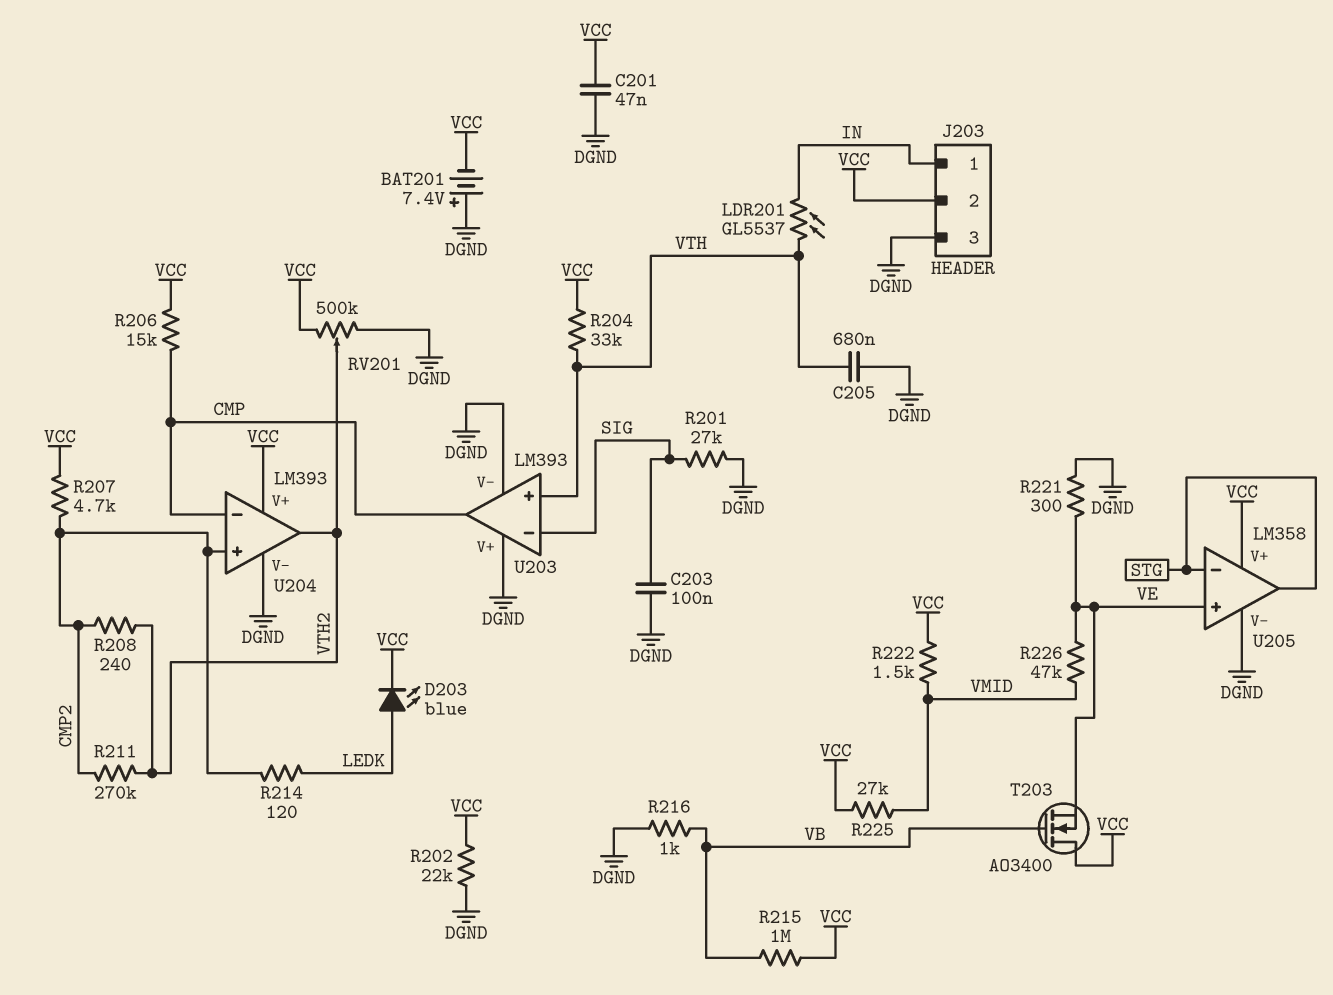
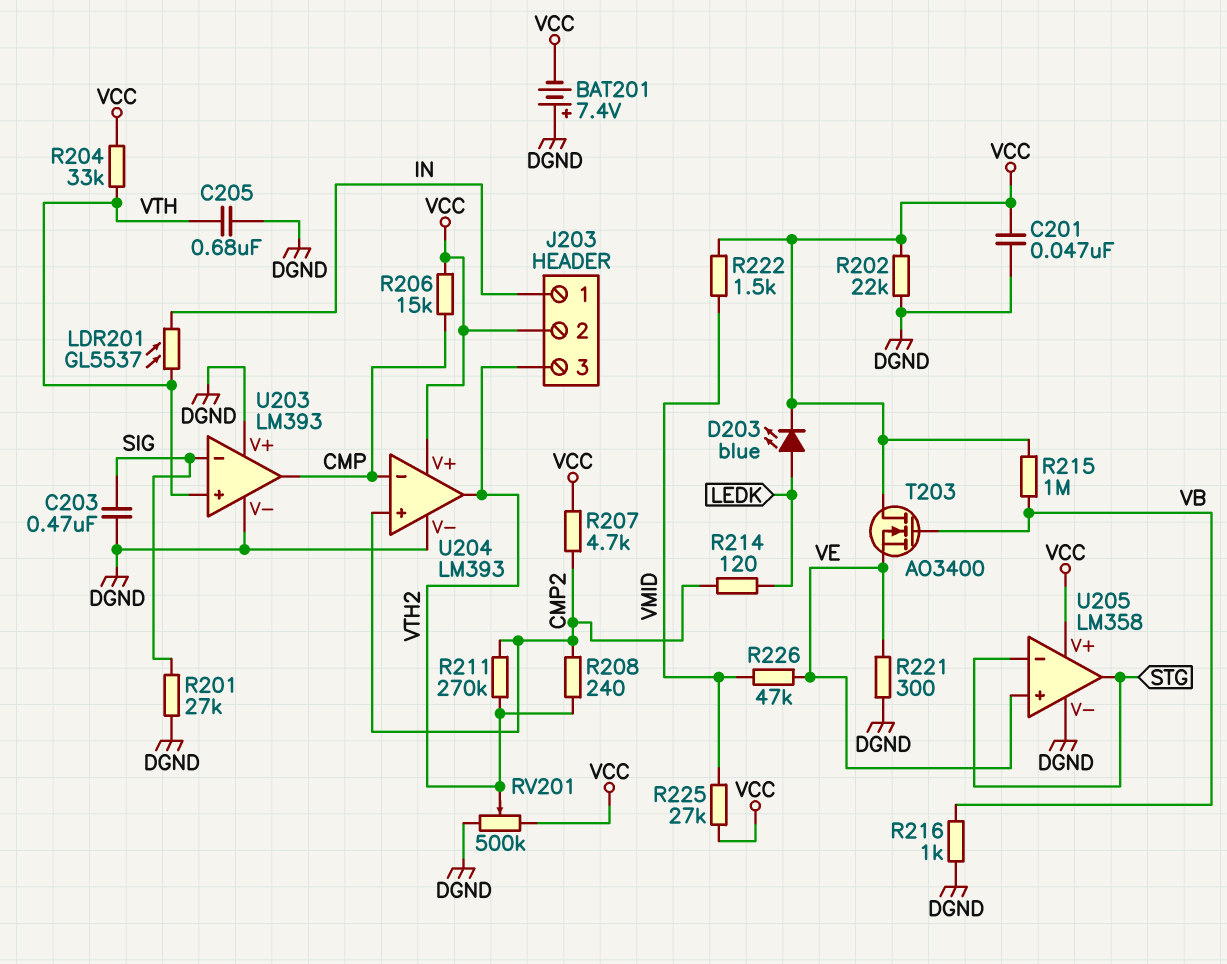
C203: 100nF (DGND, SIG) -> 470nF (DGND, SIG)
J203 pin 3: DGND -> VTH2

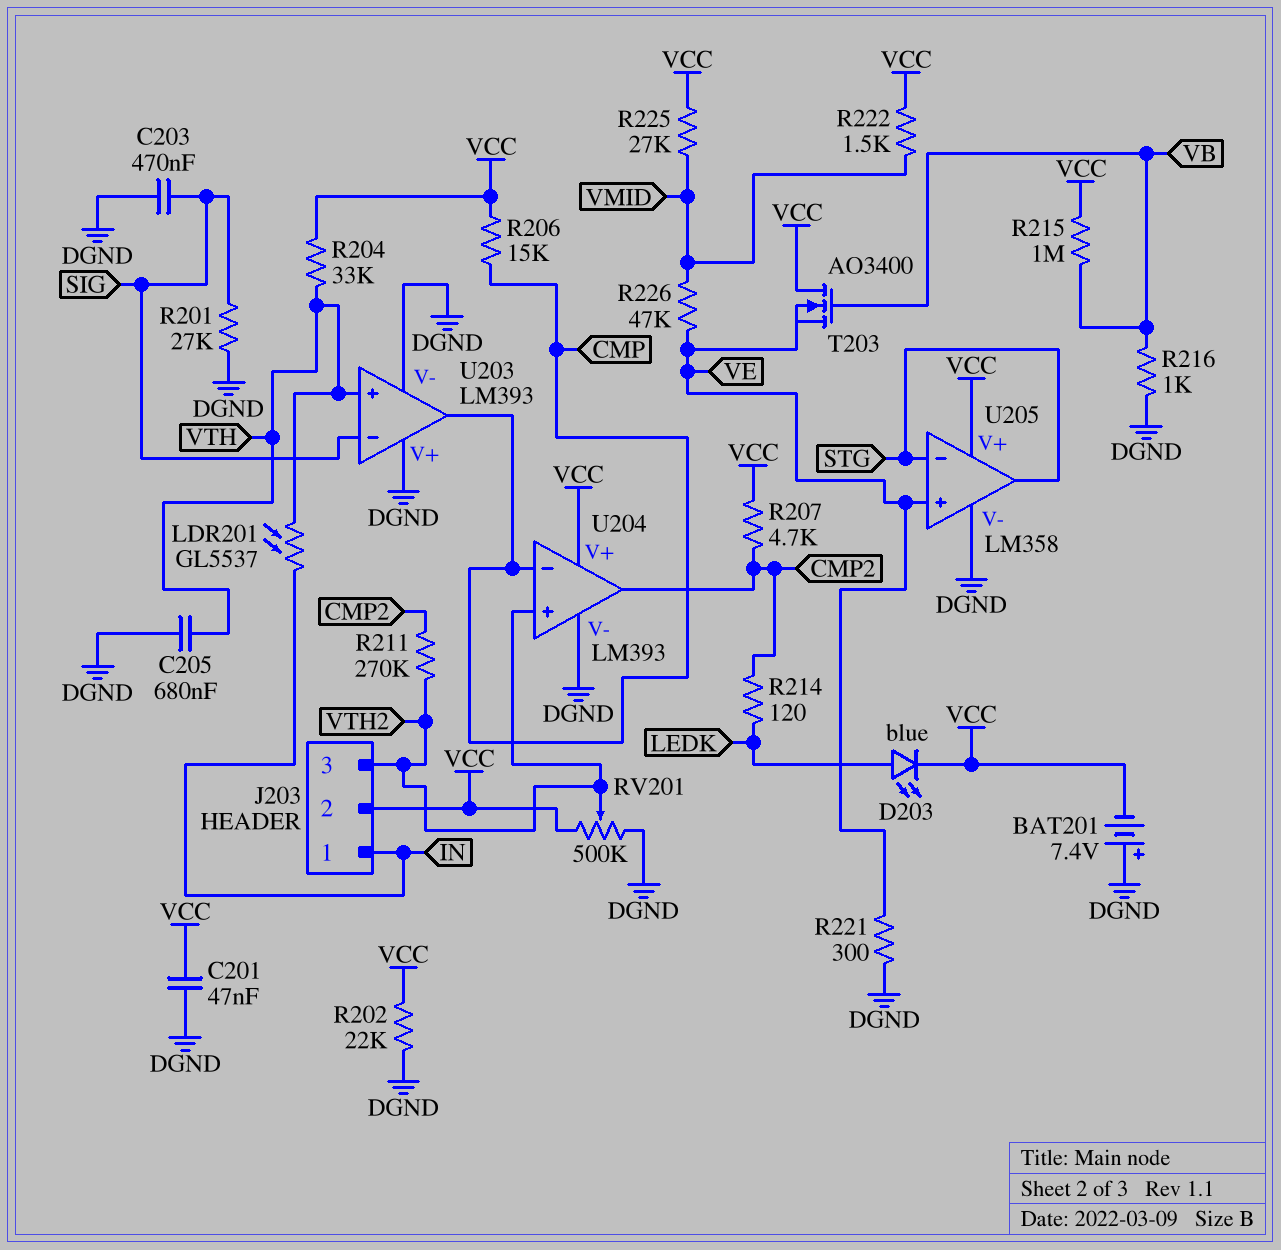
R208: 240 (CMP2, VTH2) -> none
U204 pin in+: CMP2 -> VTH2
U204 pin out: VTH2 -> CMP2

